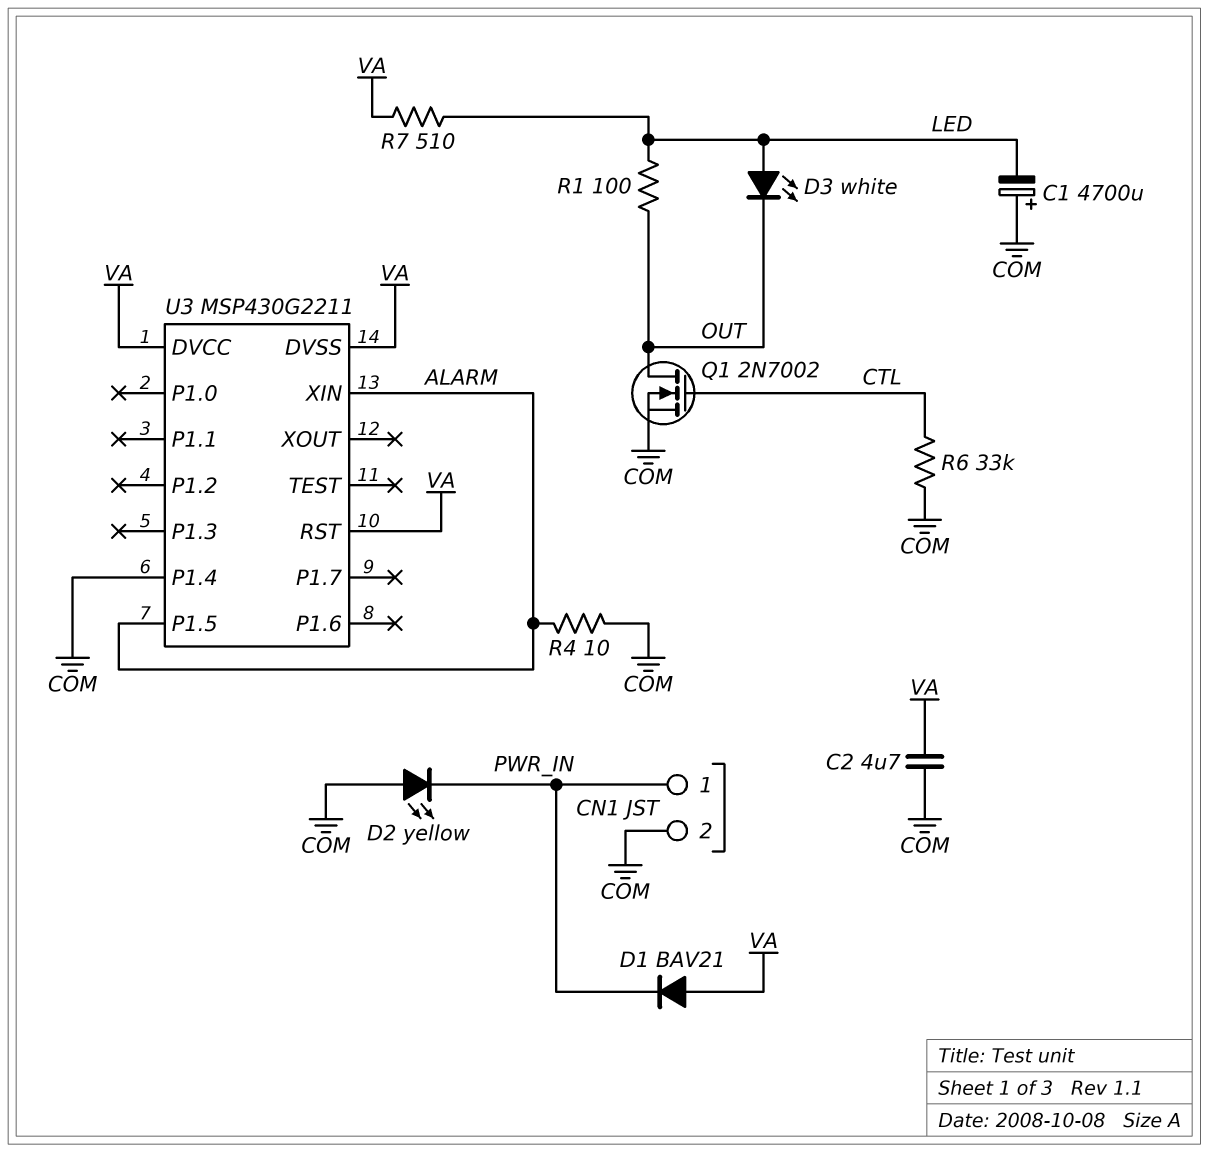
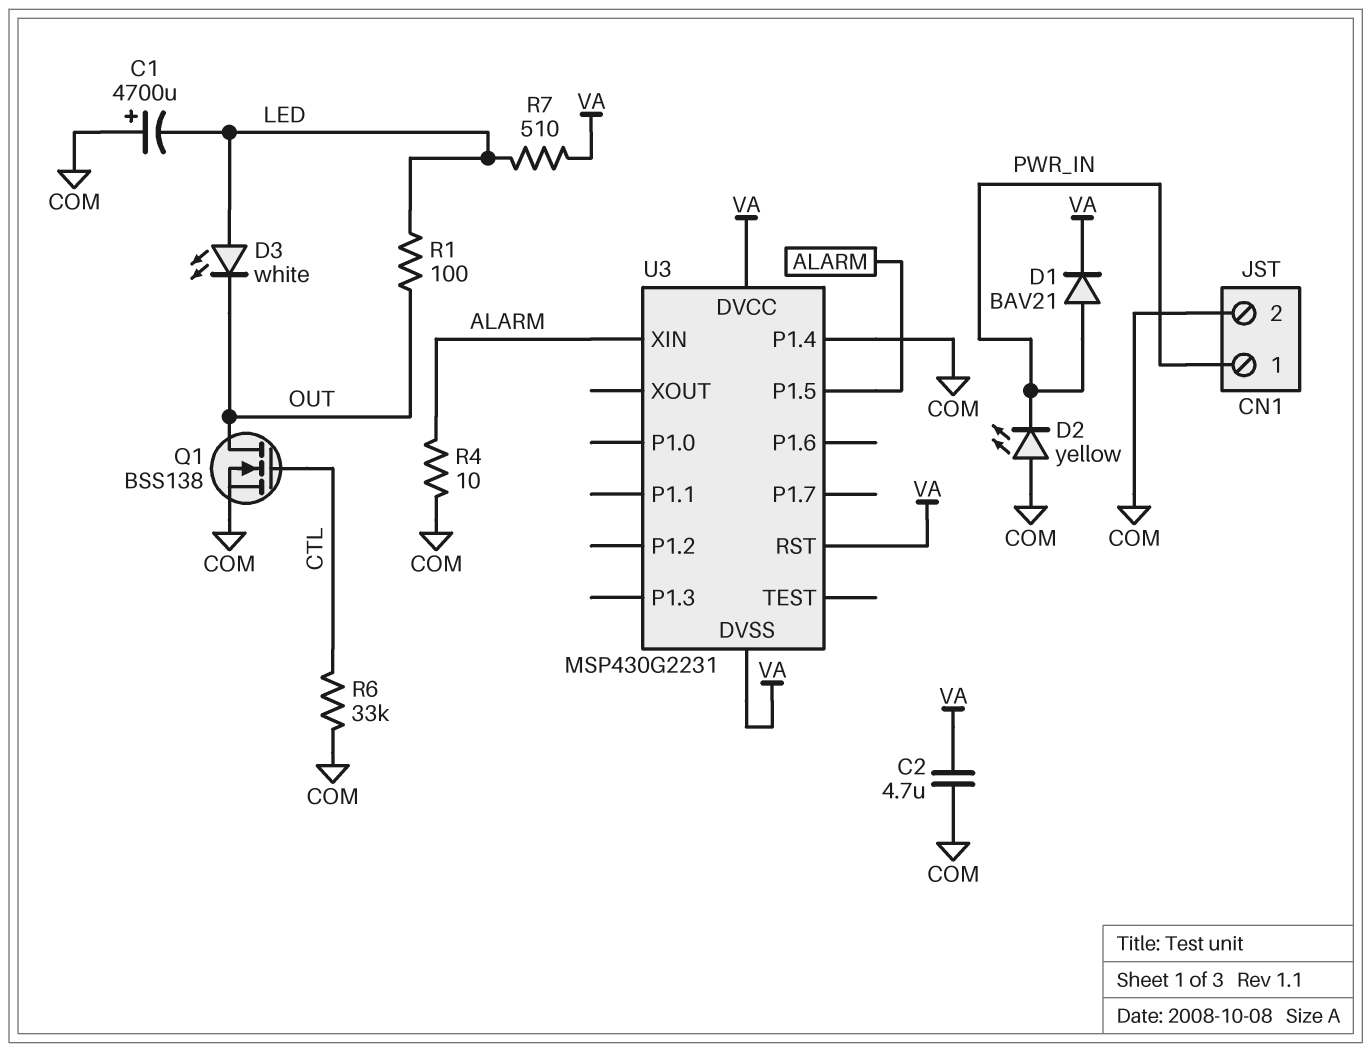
D1: diode BAV21 (A VA, K PWR_IN) -> diode BAV21 (A PWR_IN, K VA)
Q1: NMOS 2N7002 (G CTL, D OUT, S COM) -> NMOS BSS138 (G CTL, D OUT, S COM)
U3: MSP430G2211 -> MSP430G2231

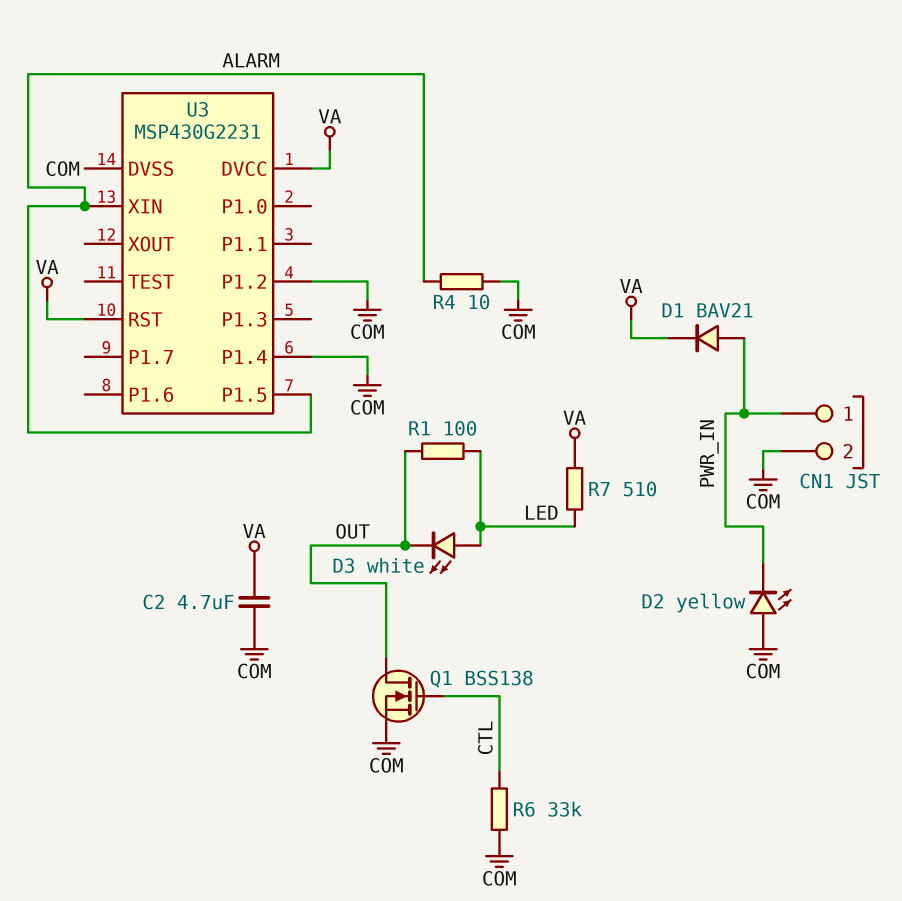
C1: 4700uF (plus COM, minus LED) -> none
U3 pin DVSS: VA -> COM
U3 pin P1.2: none -> COM

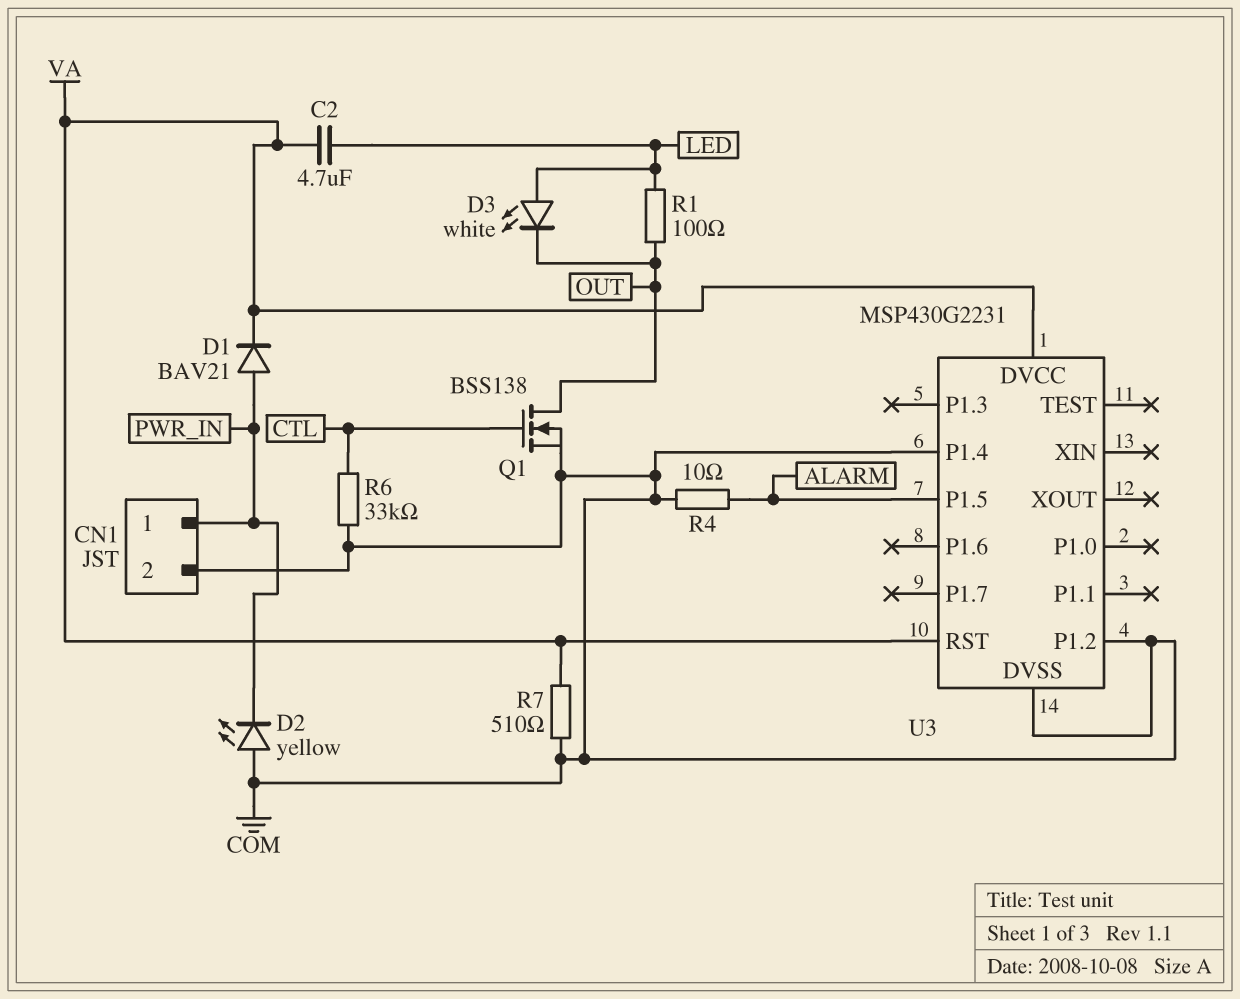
C2: 4.7uF (COM, VA) -> 4.7uF (LED, VA)
R7: 510 (LED, VA) -> 510 (COM, VA)
U3 pin XIN: ALARM -> none

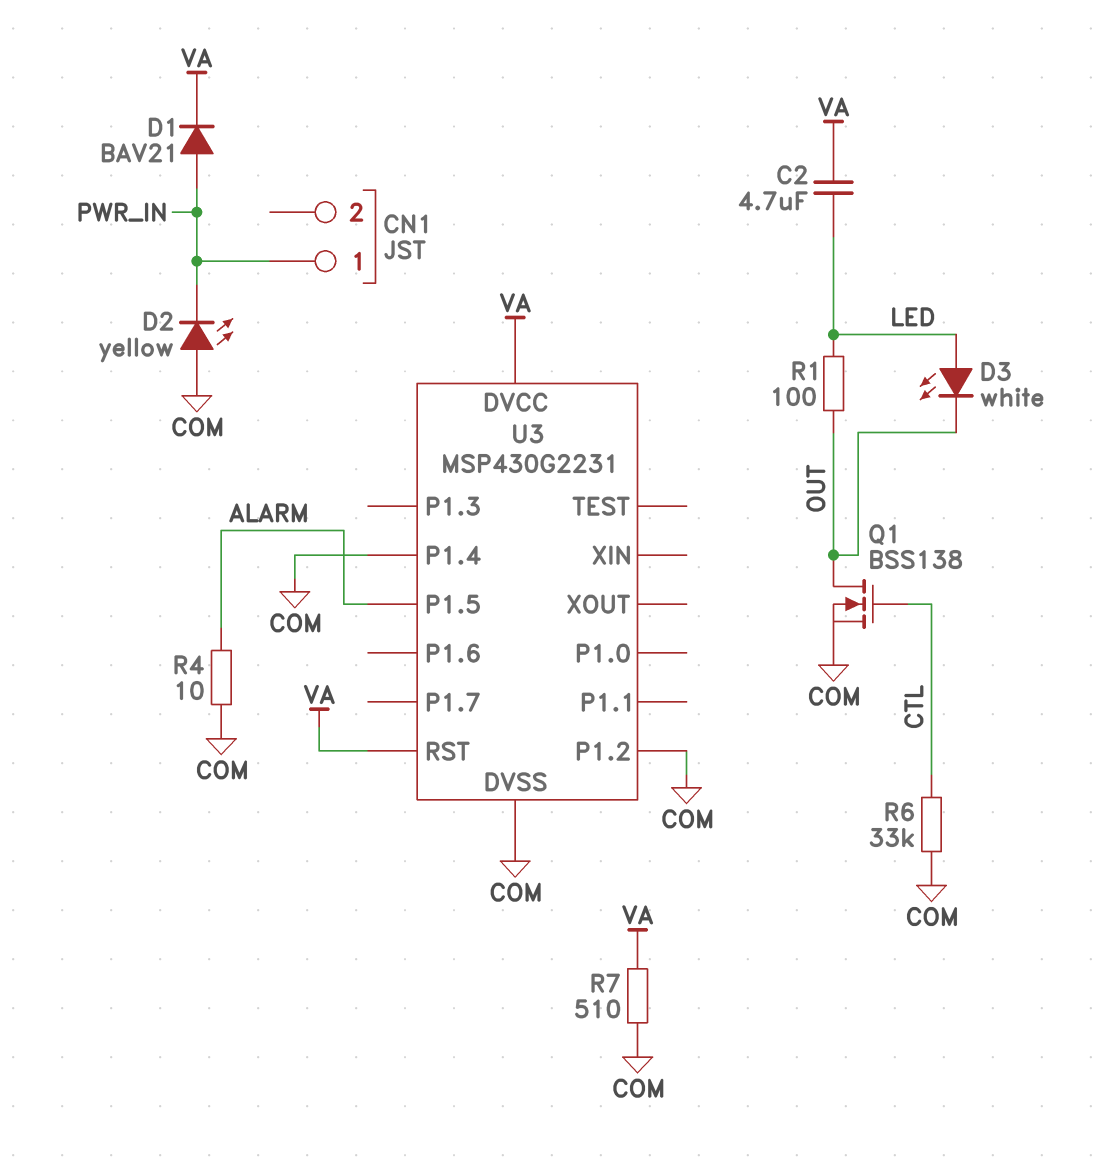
CN1 pin 2: COM -> none

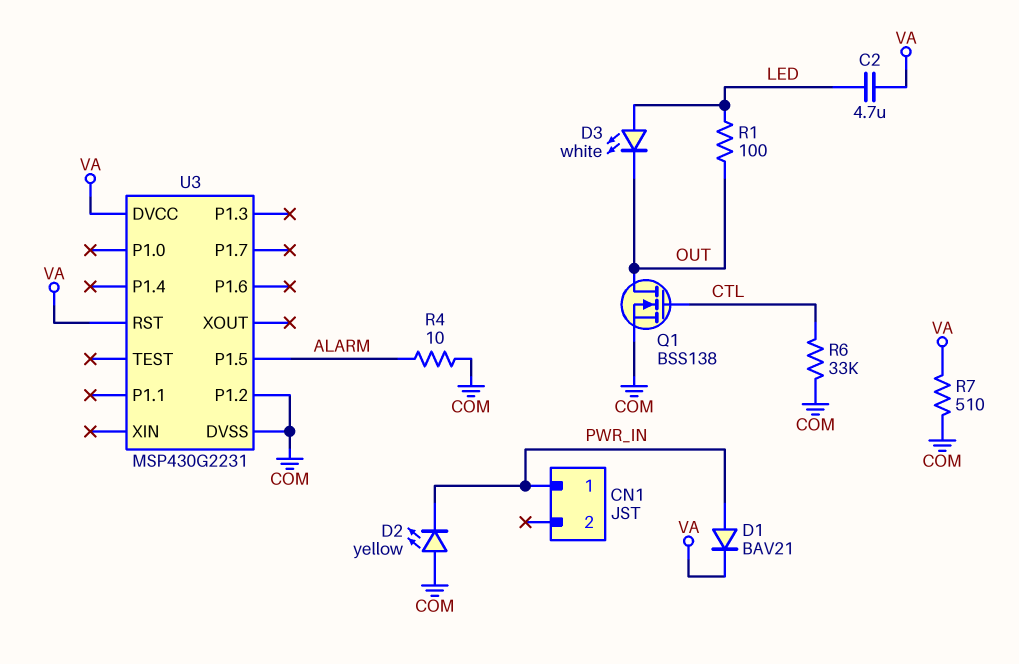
U3 pin P1.4: COM -> none

